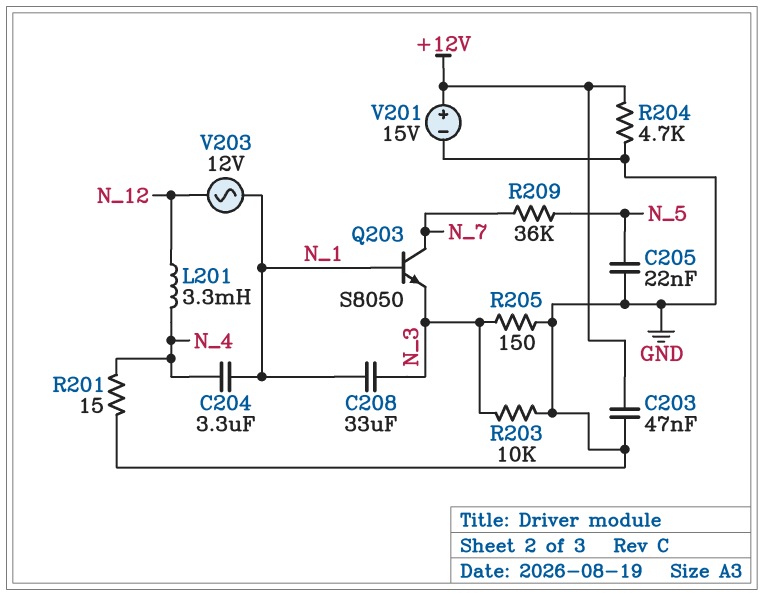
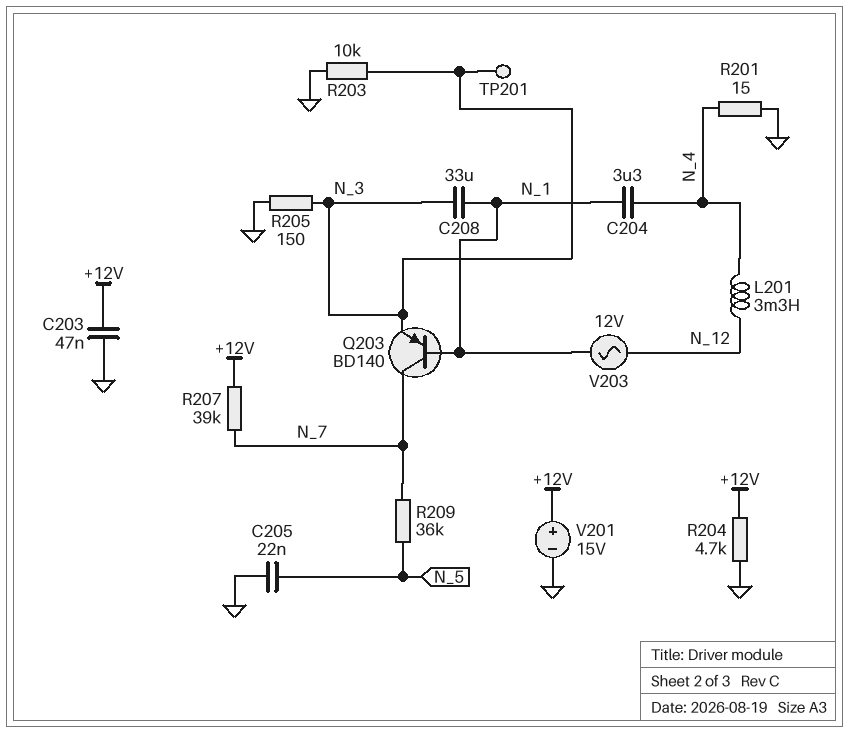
Q203: NPN S8050 (B N_1, C N_7, E N_3) -> PNP BD140 (B N_1, C N_7, E N_3)
R207: none -> 39k (+12V, N_7)
TP201: none -> test point (N_3)

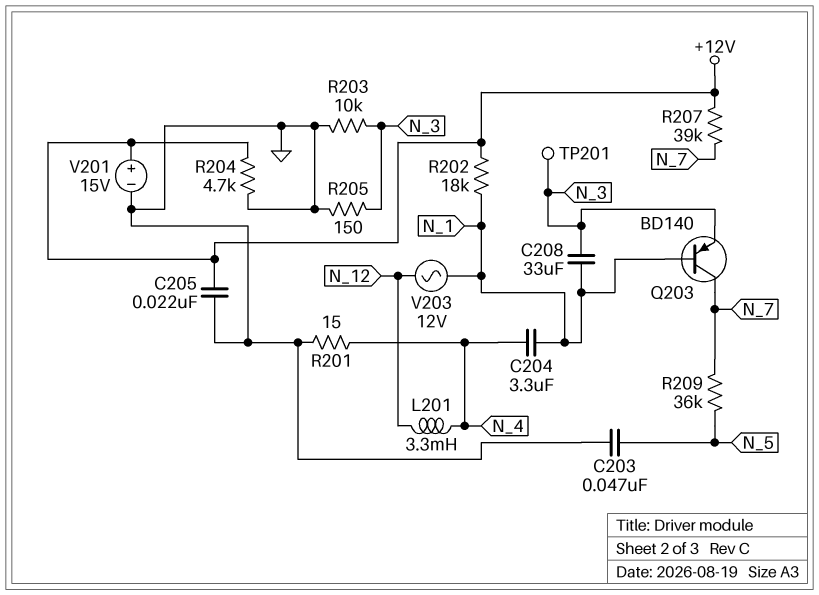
C203: 47nF (+12V, GND) -> 47nF (GND, N_5)
C205: 22nF (GND, N_5) -> 22nF (+12V, GND)
R202: none -> 18k (+12V, N_1)

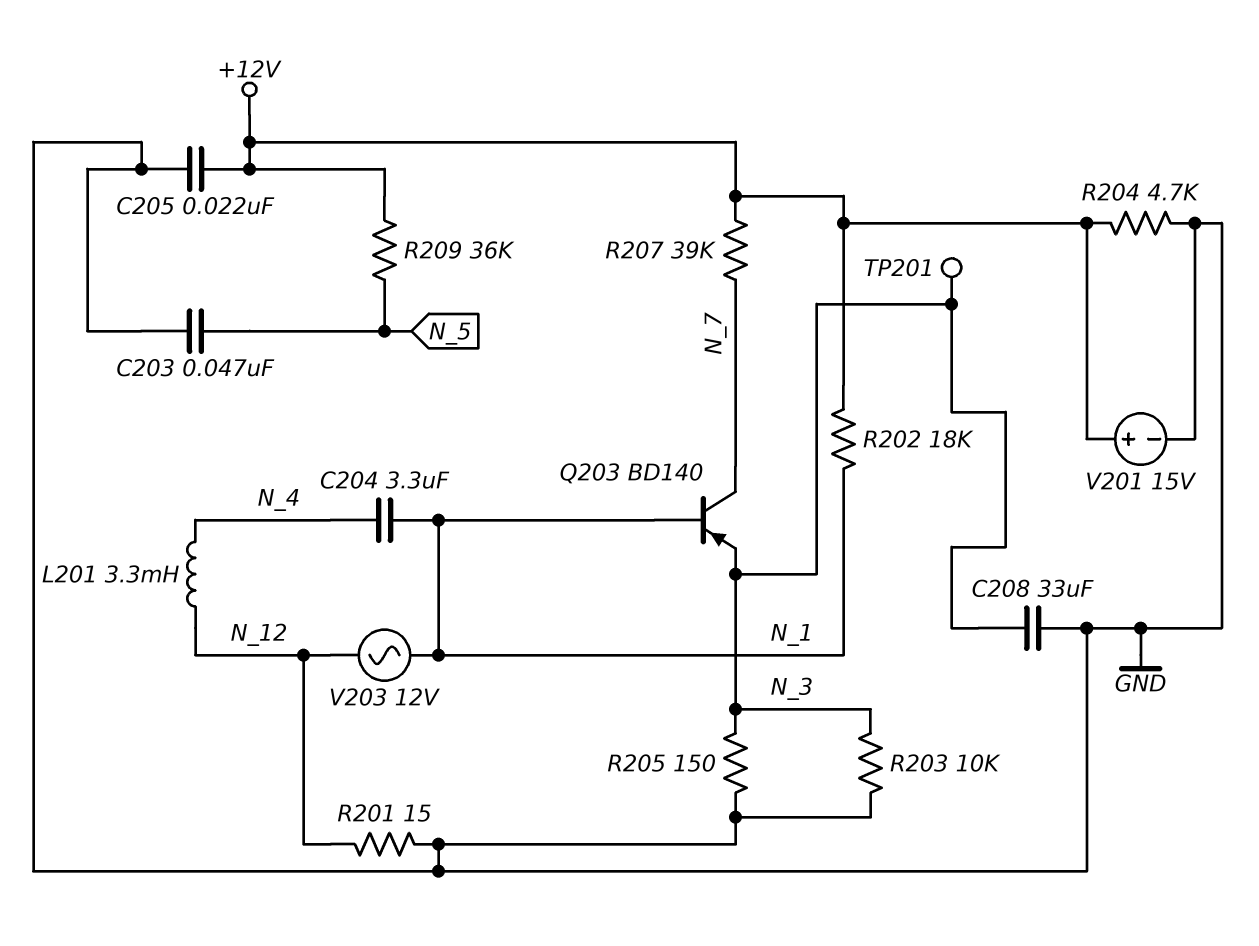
C208: 33uF (N_1, N_3) -> 33uF (GND, N_3)
R201: 15 (GND, N_4) -> 15 (GND, N_12)
R209: 36k (N_5, N_7) -> 36k (+12V, N_5)

